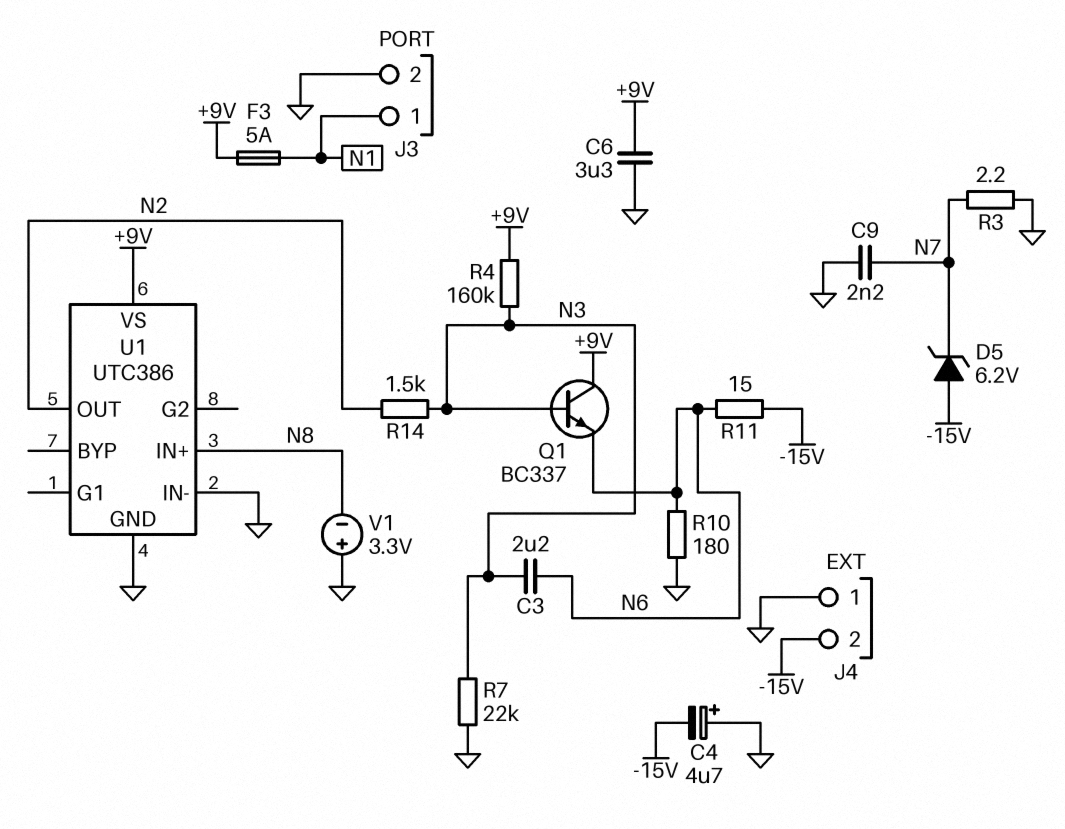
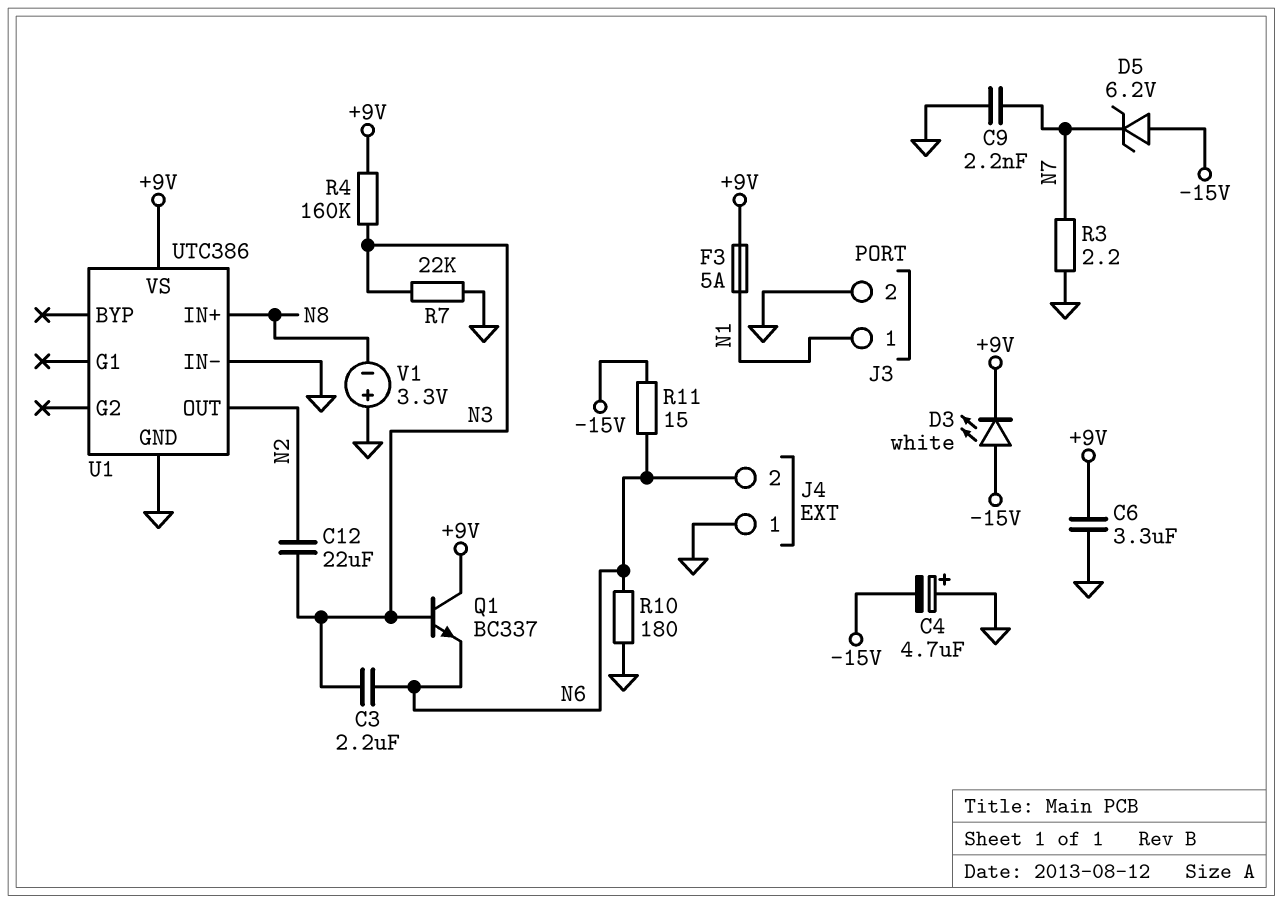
C12: none -> 22uF (N2, N3)
D3: none -> LED white (A -15V, K +9V)
J4 pin 2: -15V -> N6
R14: 1.5k (N2, N3) -> none

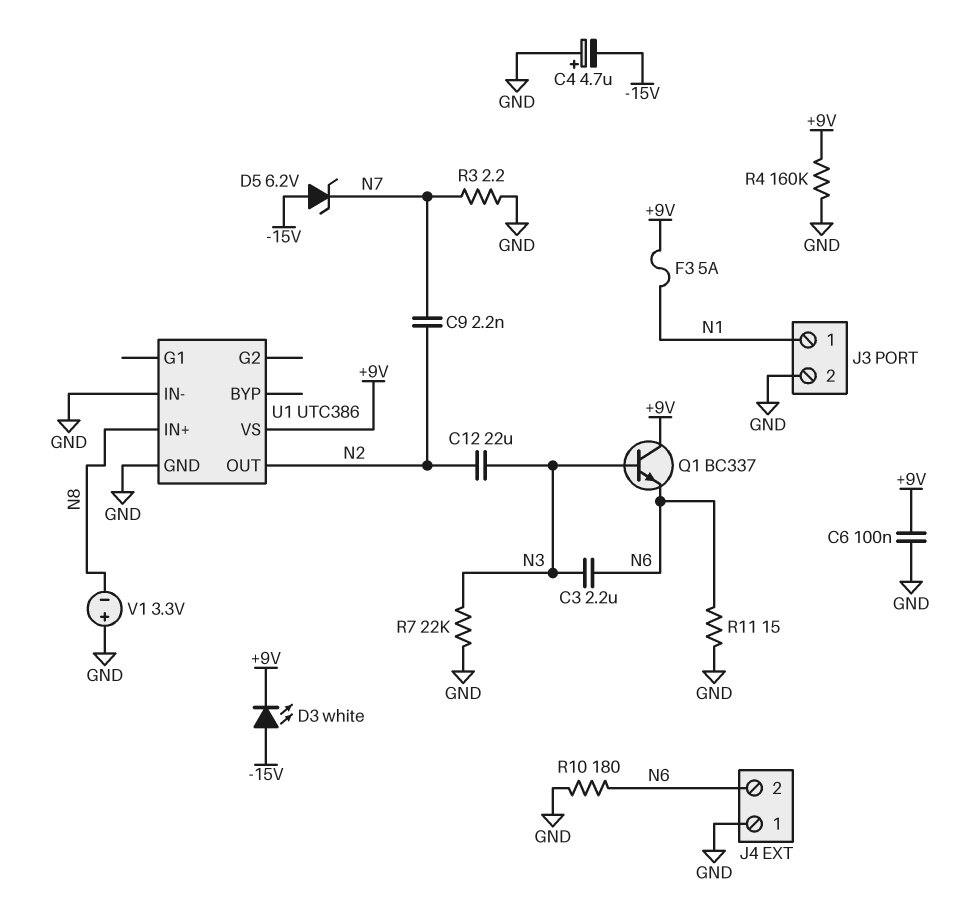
C6: 3.3uF (+9V, GND) -> 100nF (+9V, GND)
C9: 2.2nF (GND, N7) -> 2.2nF (N2, N7)
R4: 160k (+9V, N3) -> 160k (+9V, GND)
R11: 15 (-15V, N6) -> 15 (GND, N6)

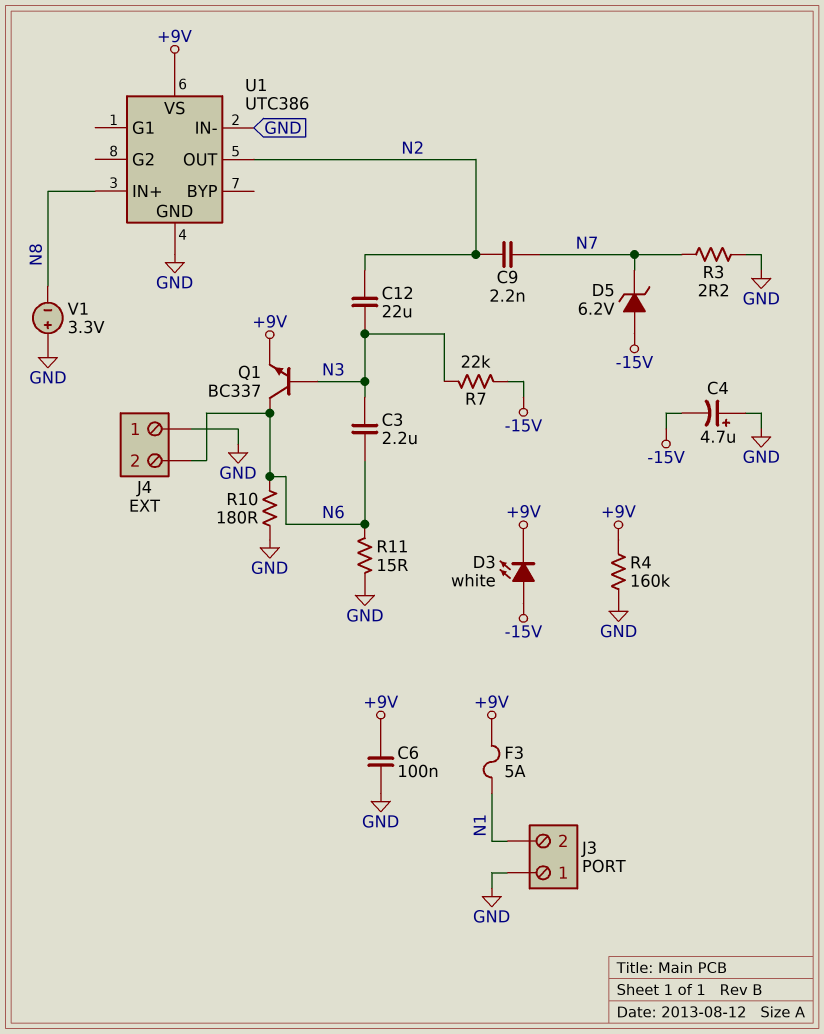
J3 pin 1: N1 -> GND
J3 pin 2: GND -> N1
Q1: NPN BC337 (B N3, C +9V, E N6) -> NPN BC337 (B N3, C N6, E +9V)
R7: 22k (GND, N3) -> 22k (-15V, N3)

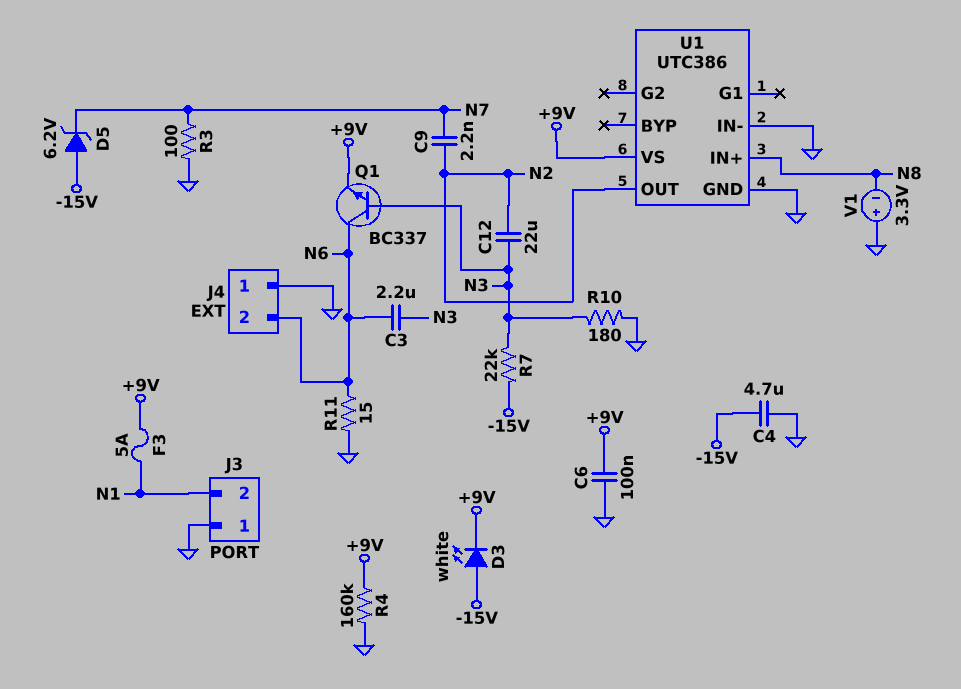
C4: 4.7uF (plus GND, minus -15V) -> 4.7uF (-15V, GND)
R3: 2.2 (GND, N7) -> 100 (GND, N7)
R10: 180 (GND, N6) -> 180 (GND, N3)

